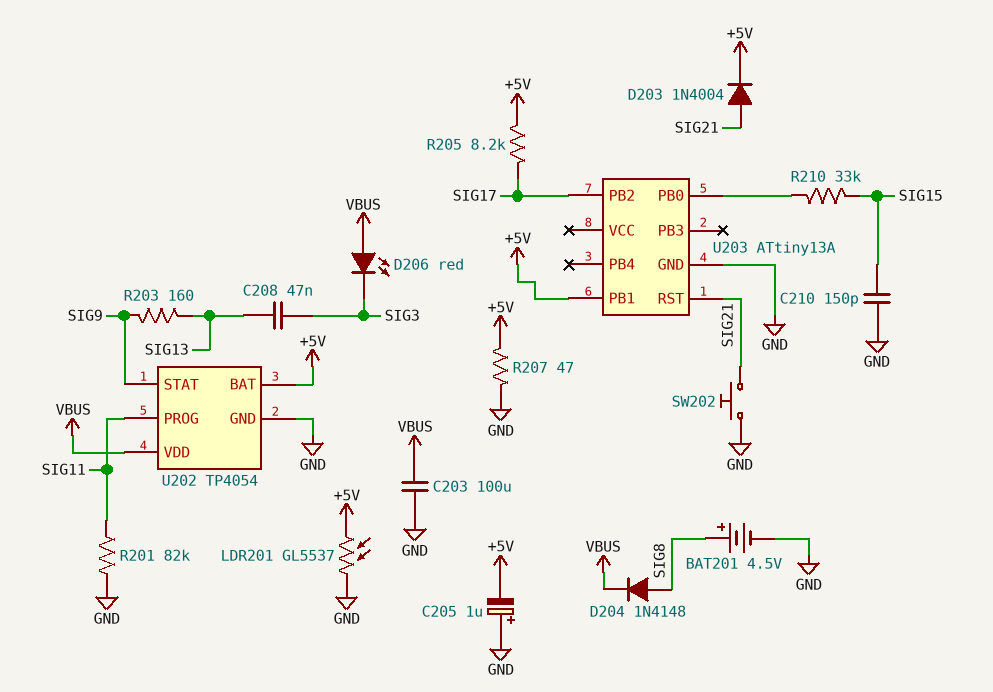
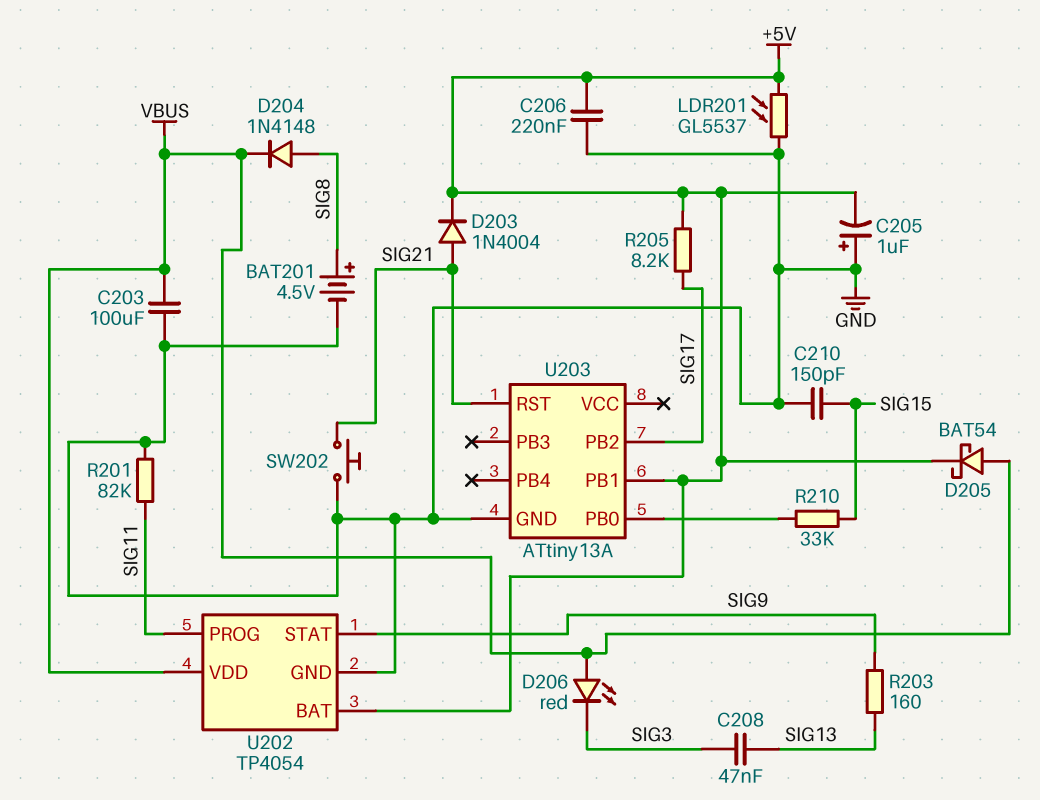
C206: none -> 220nF (+5V, GND)
D205: none -> schottky BAT54 (A VBUS, K +5V)
R207: 47 (+5V, GND) -> none

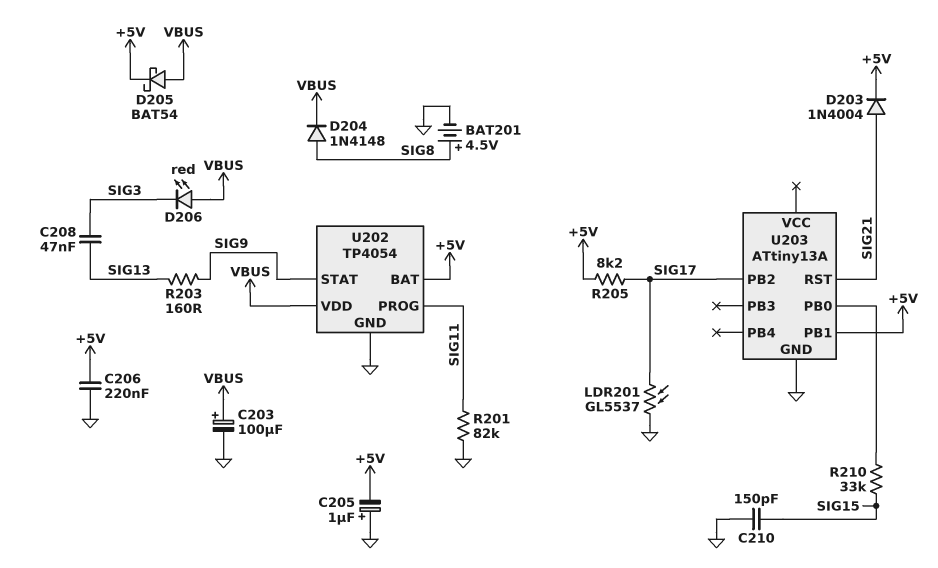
C203: 100uF (GND, VBUS) -> 100uF (plus VBUS, minus GND)
LDR201: GL5537 (+5V, GND) -> GL5537 (GND, SIG17)
SW202: button (GND, SIG21) -> none

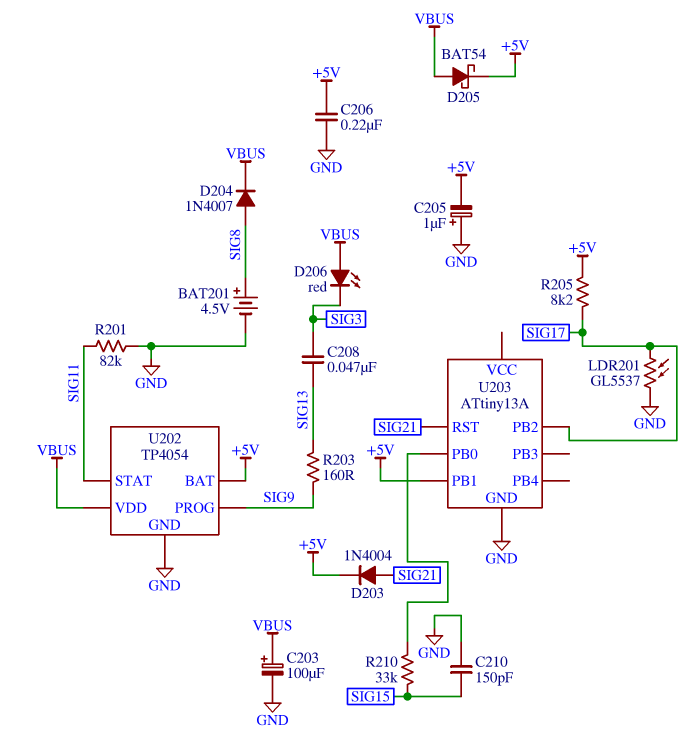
D204: diode 1N4148 (A SIG8, K VBUS) -> diode 1N4007 (A SIG8, K VBUS)
U202 pin PROG: SIG11 -> SIG9
U202 pin STAT: SIG9 -> SIG11

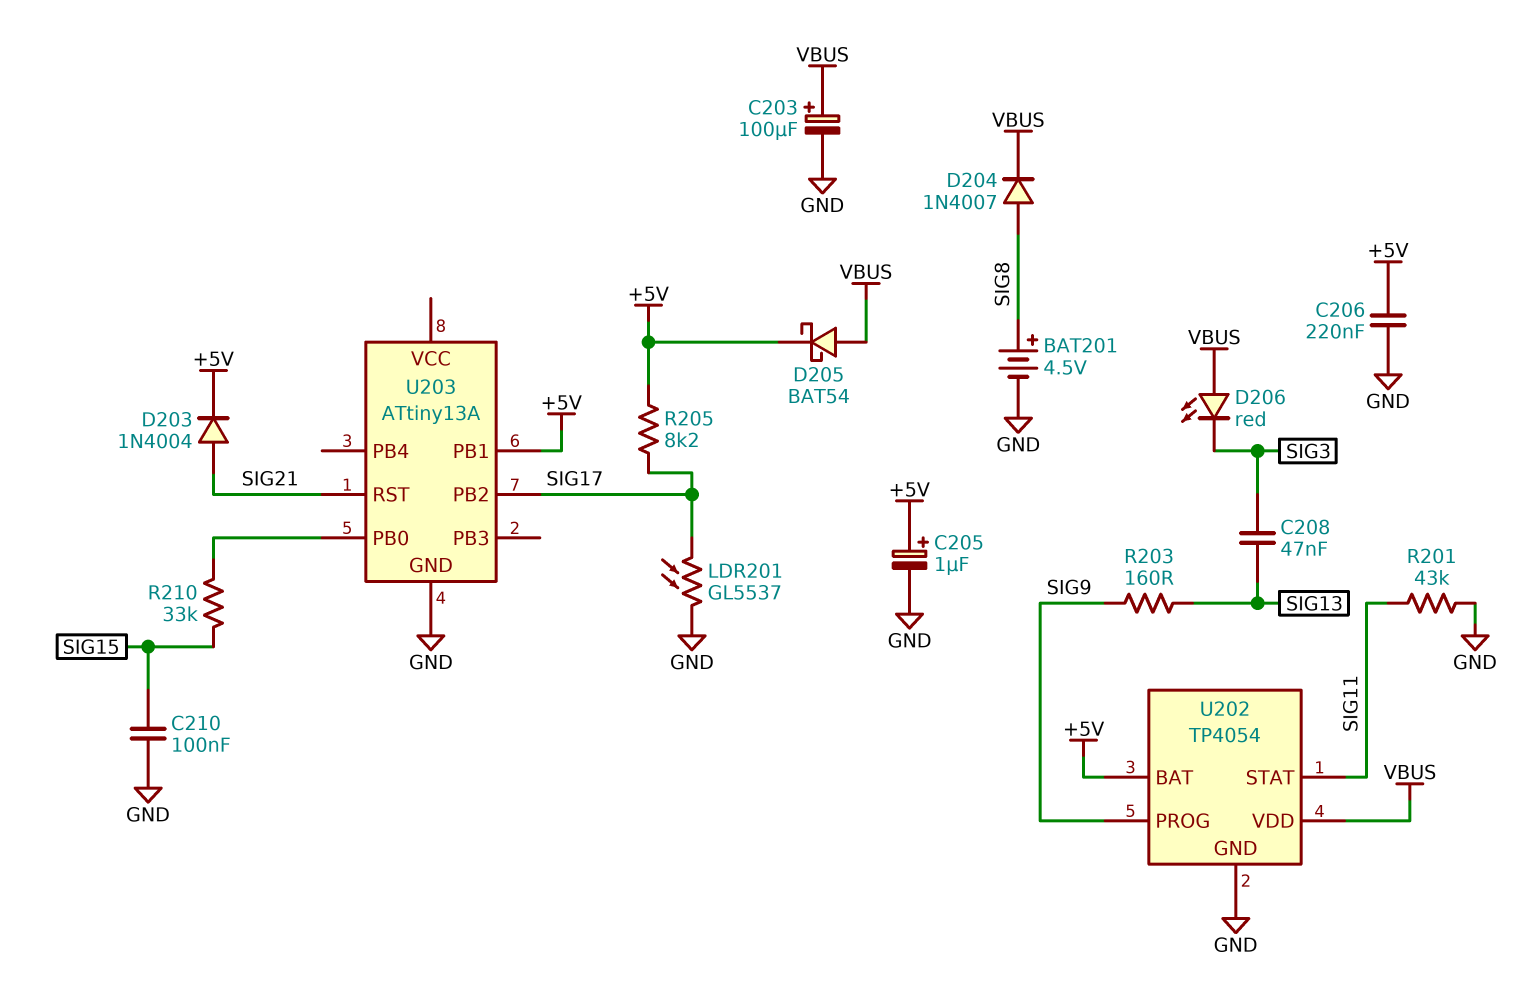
C205: 1uF (plus GND, minus +5V) -> 1uF (plus +5V, minus GND)
C210: 150pF (GND, SIG15) -> 100nF (GND, SIG15)
R201: 82k (GND, SIG11) -> 43k (GND, SIG11)

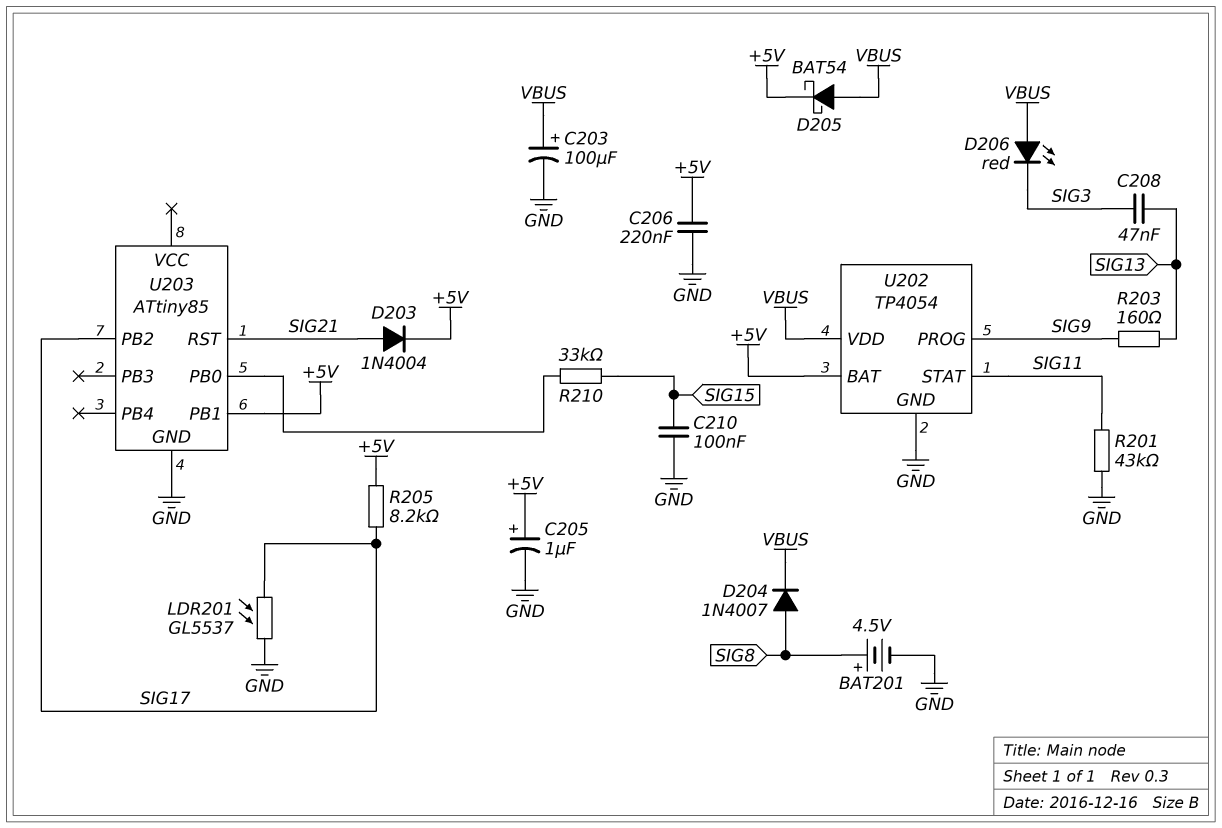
U203: ATtiny13A -> ATtiny85

